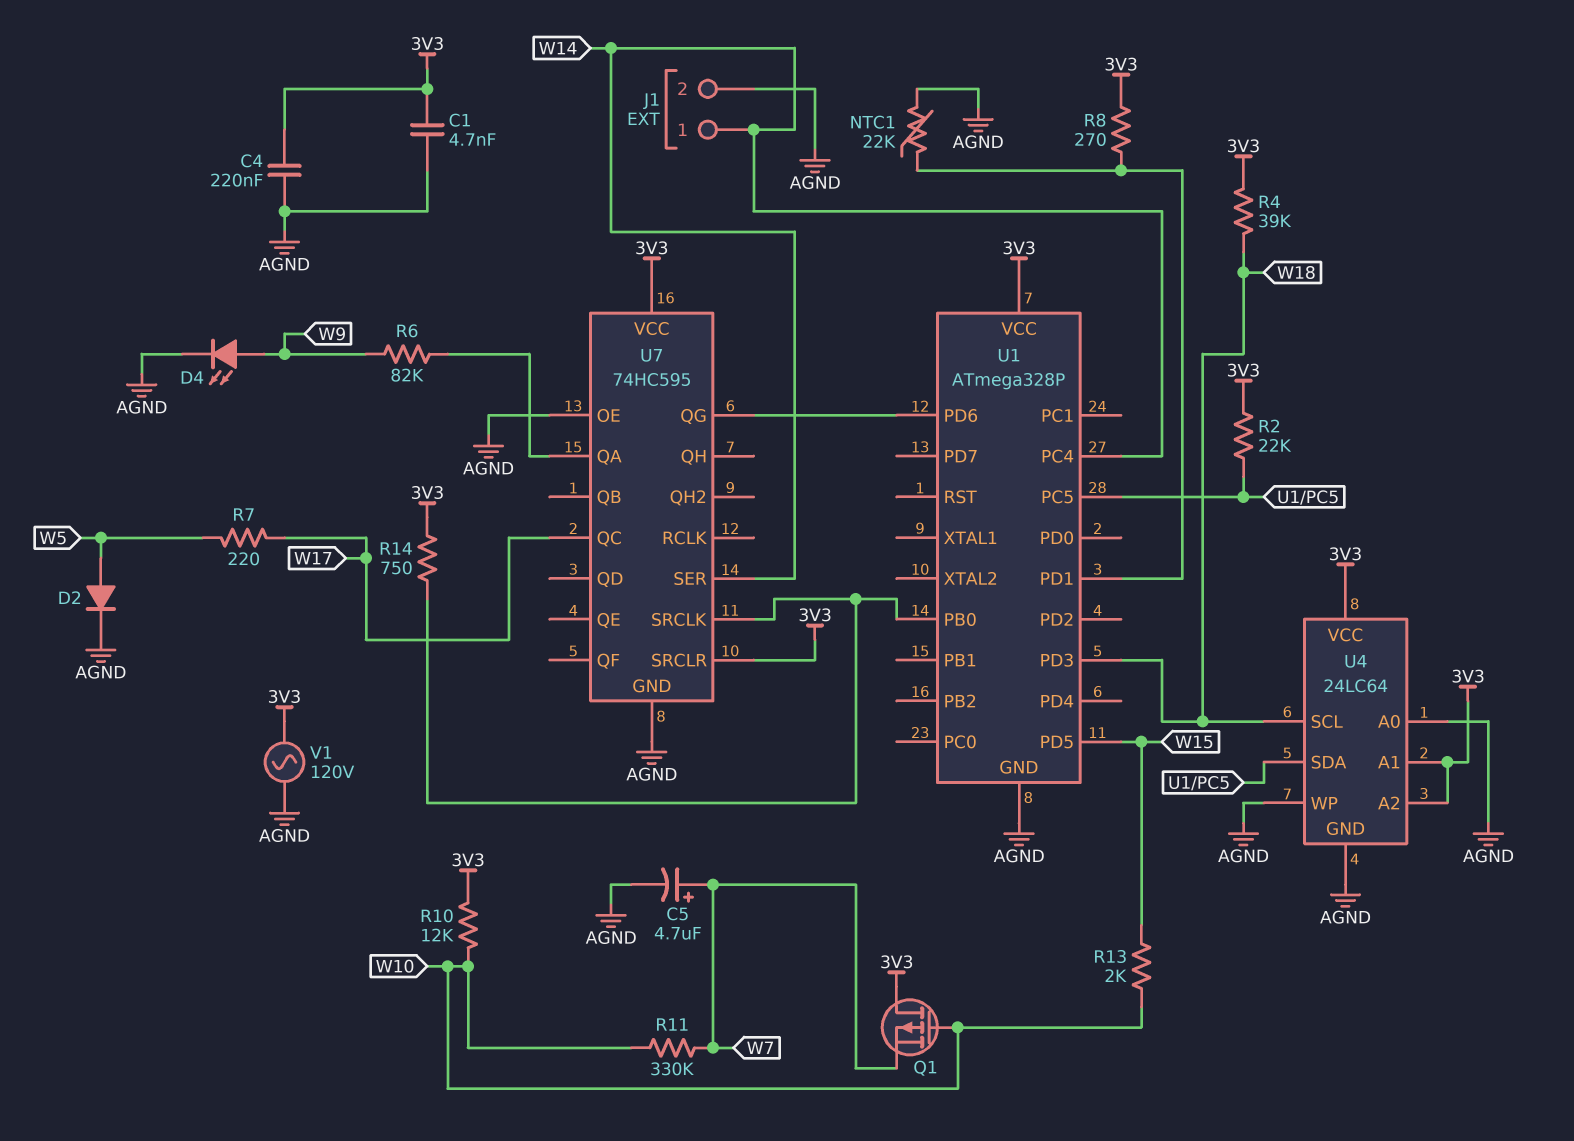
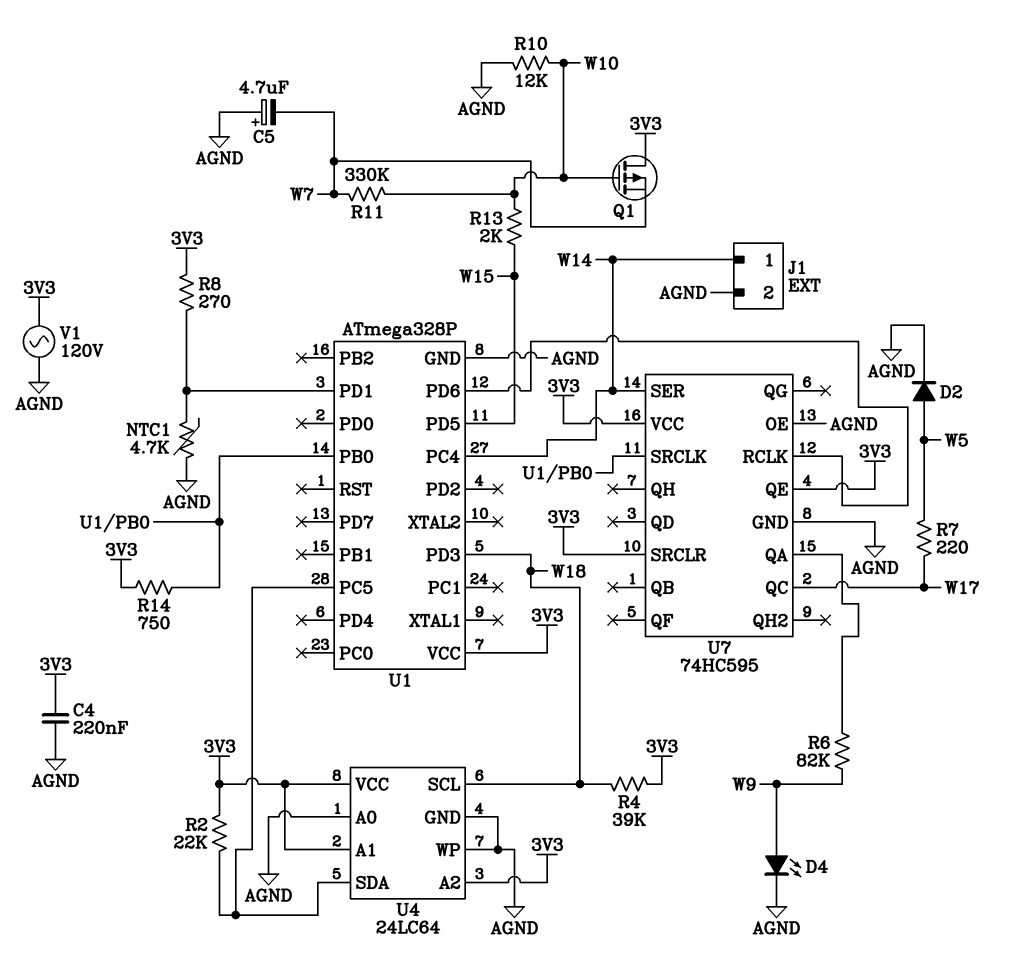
C1: 4.7nF (3V3, AGND) -> none
C5: 4.7uF (plus W7, minus AGND) -> 4.7uF (plus AGND, minus W7)
NTC1: 22k (AGND, U1/PD1) -> 4.7k (AGND, U1/PD1)
R10: 12k (3V3, W10) -> 12k (AGND, W10)
U7 pin QE: none -> 3V3
U7 pin QG: U1/PD6 -> none
U7 pin RCLK: none -> U1/PD6

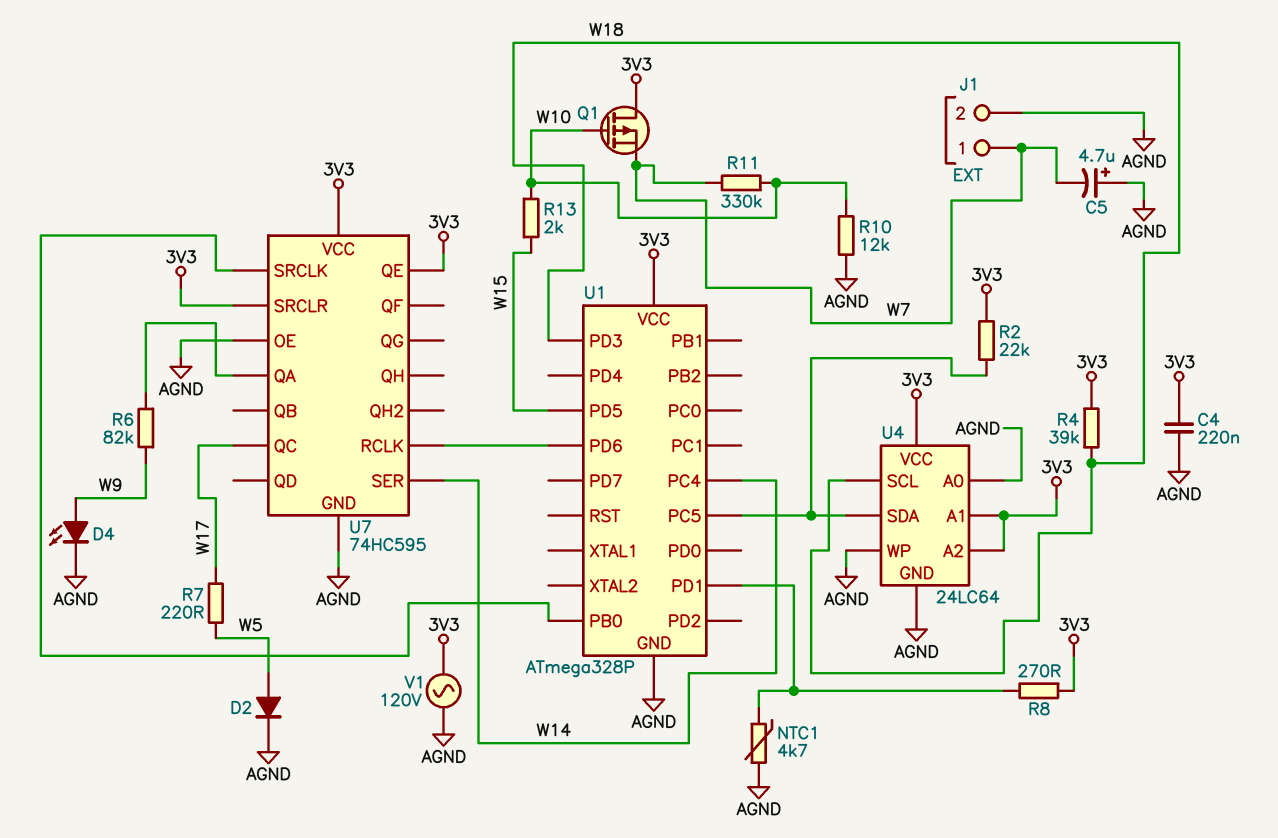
J1 pin 1: W14 -> W7
R14: 750 (3V3, U1/PB0) -> none

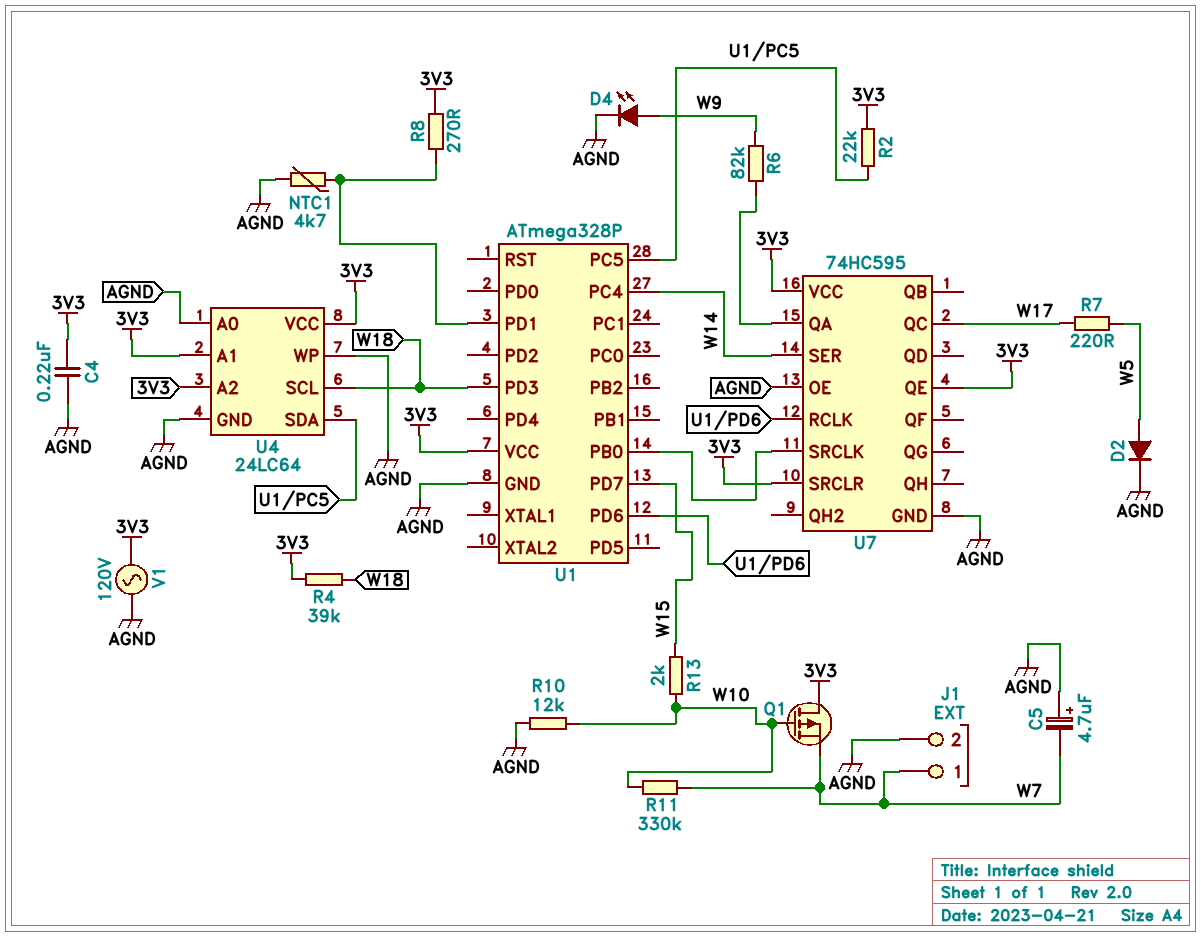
U1 pin PD5: W15 -> none
U1 pin PD7: none -> W15

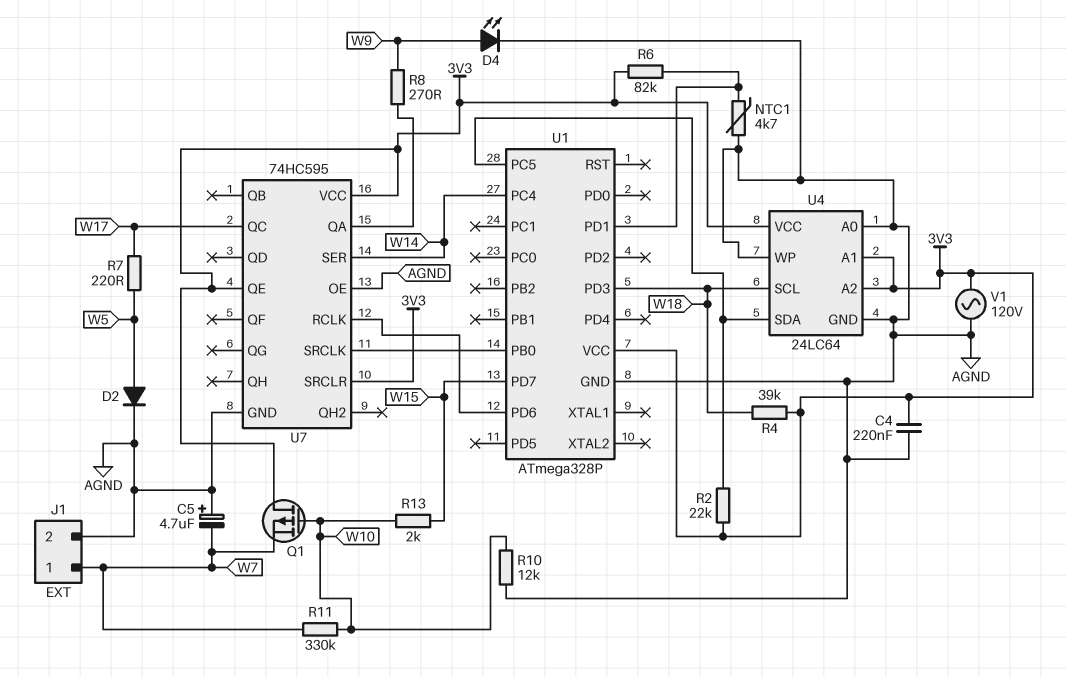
R6: 82k (U7/QA, W9) -> 82k (3V3, U1/PD1)
R8: 270 (3V3, U1/PD1) -> 270 (U7/QA, W9)

